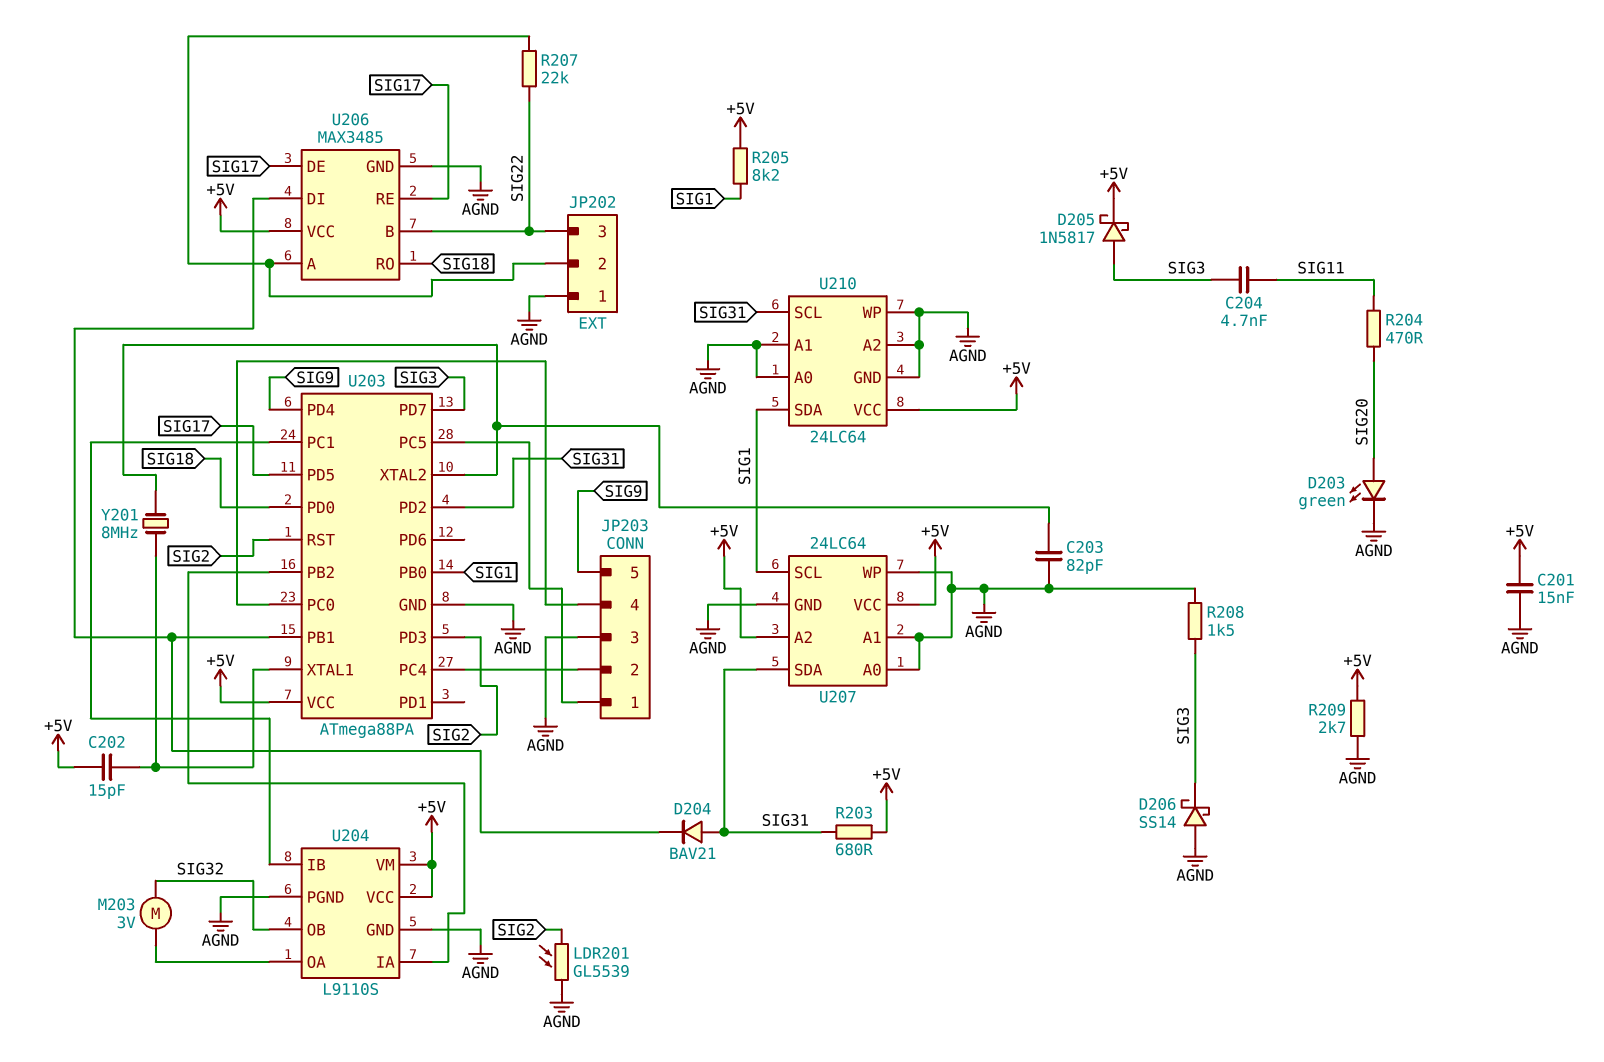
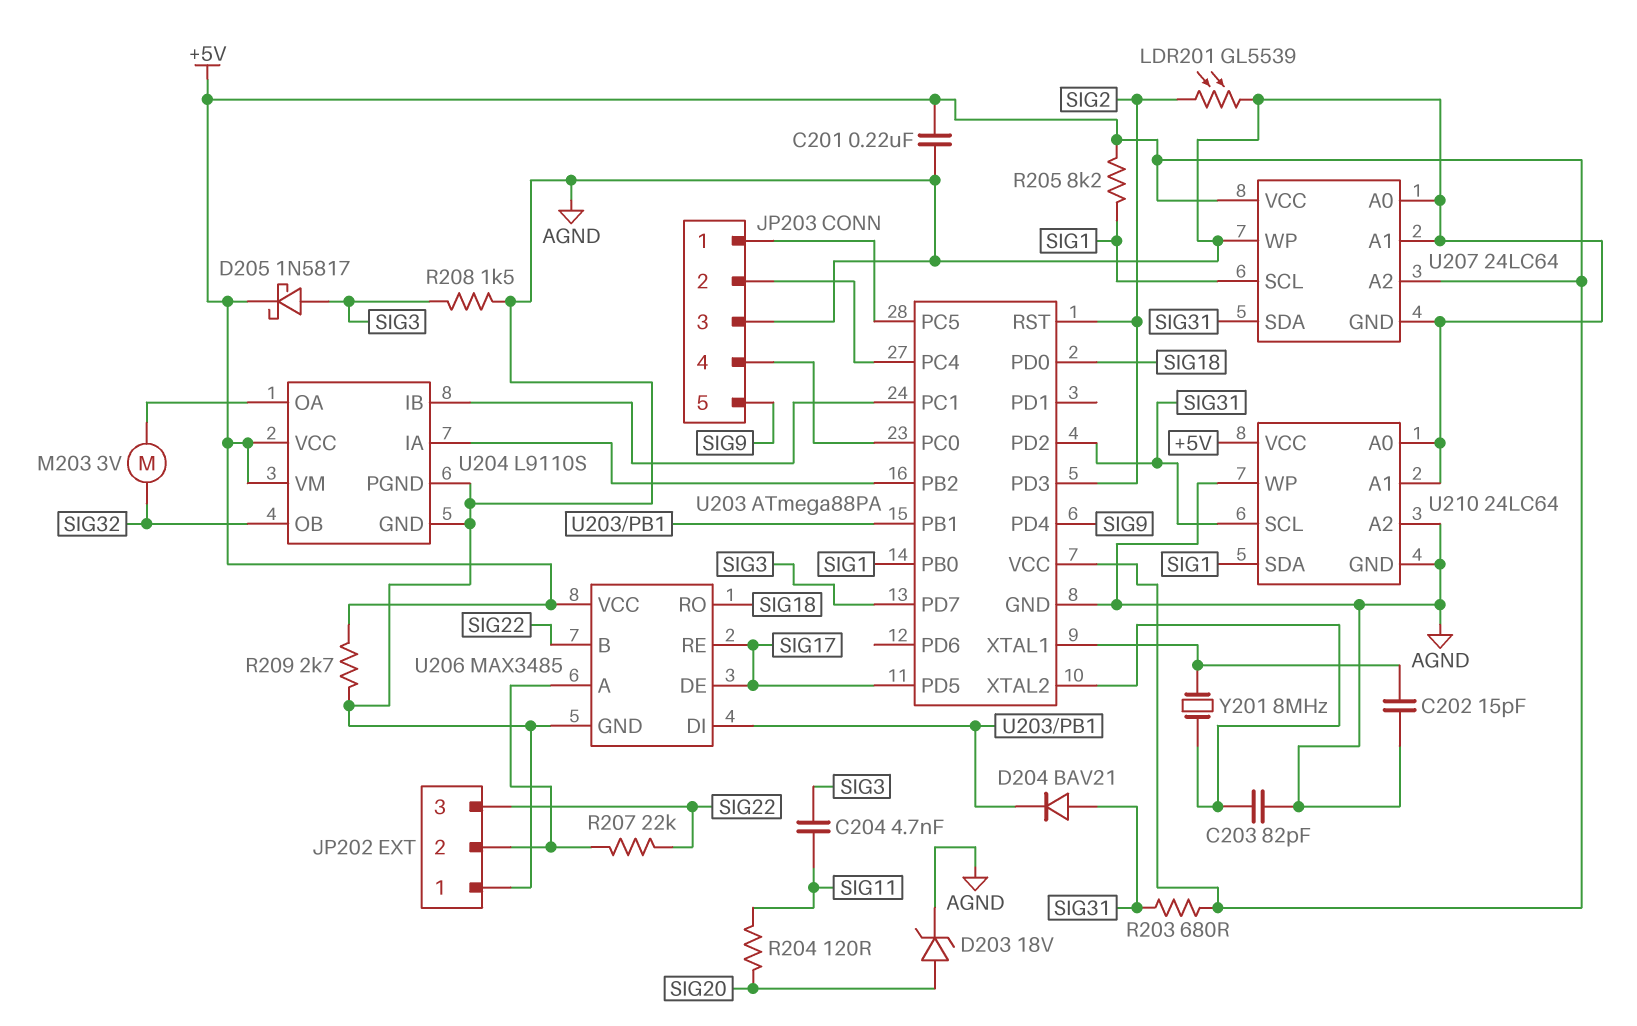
C201: 15nF (+5V, AGND) -> 220nF (+5V, AGND)
C202: 15pF (+5V, U203/XTAL1) -> 15pF (AGND, U203/XTAL1)
D203: LED green (A SIG20, K AGND) -> zener 18V (A SIG20, K AGND)
D206: schottky SS14 (A AGND, K SIG3) -> none
R204: 470 (SIG11, SIG20) -> 120 (SIG11, SIG20)

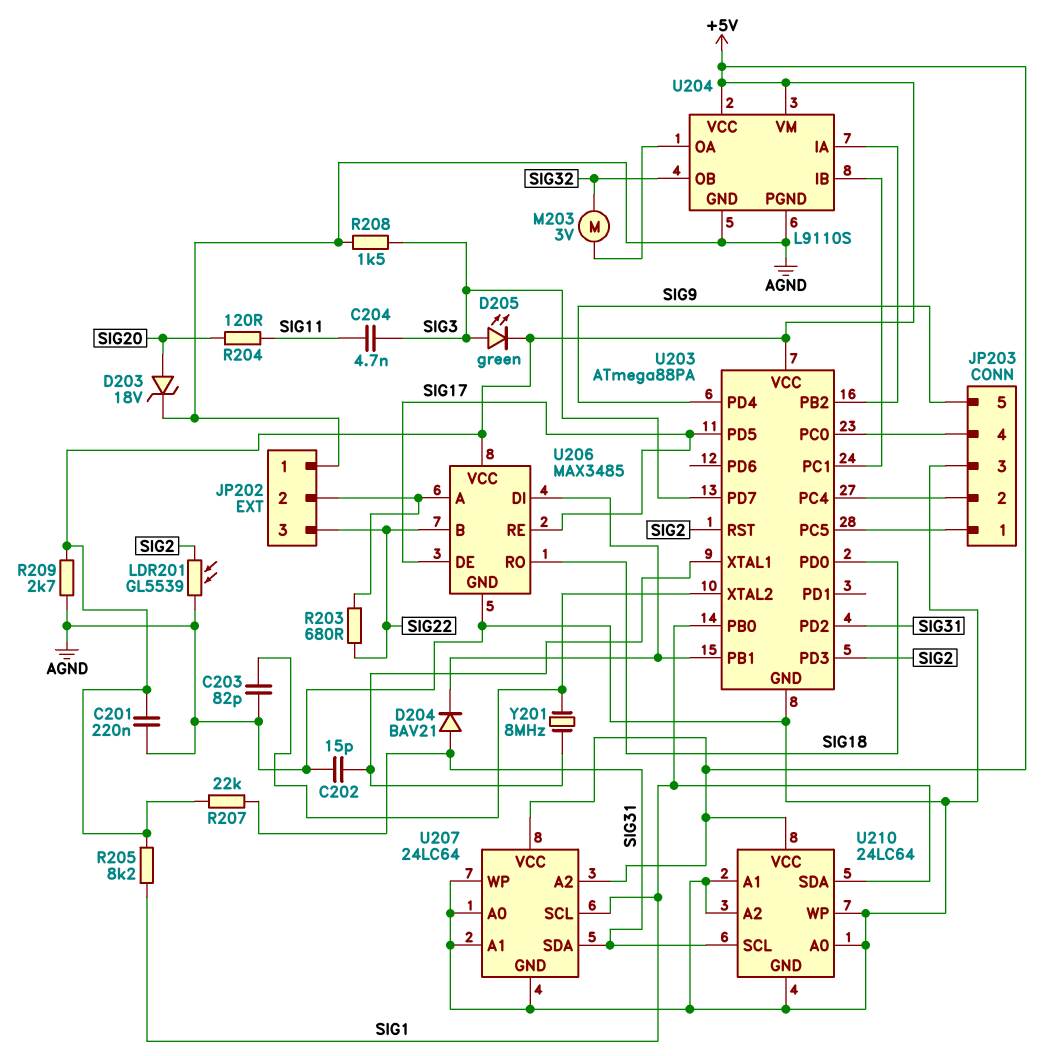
D205: schottky 1N5817 (A SIG3, K +5V) -> LED green (A SIG3, K +5V)
R203: 680 (+5V, SIG31) -> 680 (JP202/2, SIG22)
R207: 22k (JP202/2, SIG22) -> 22k (+5V, SIG31)

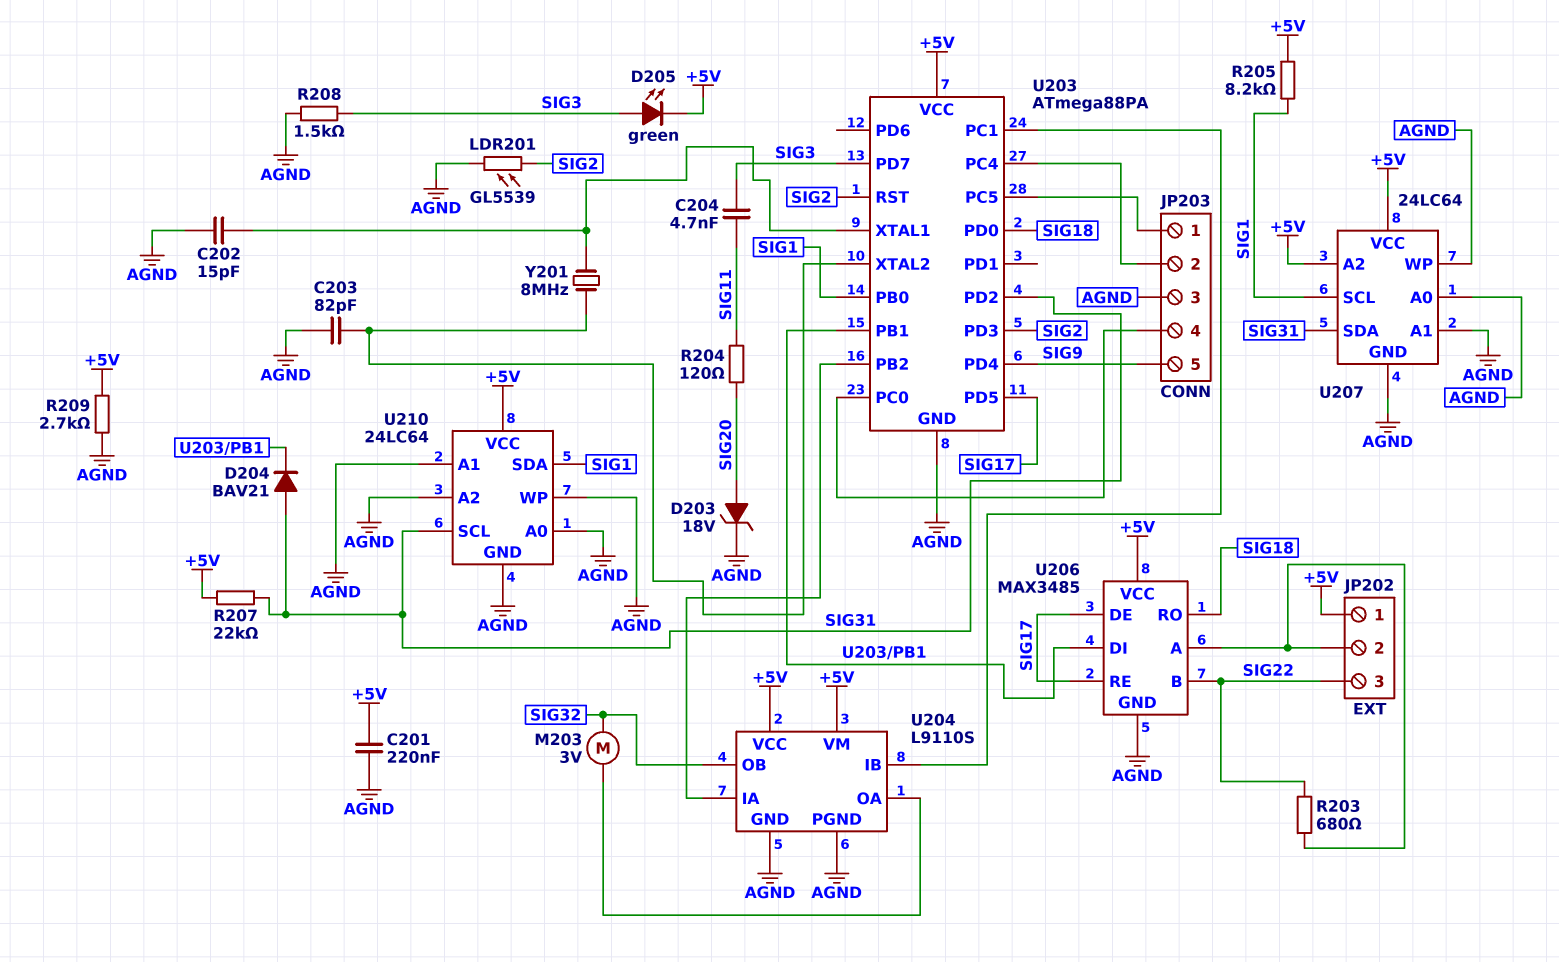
JP202 pin 1: AGND -> +5V

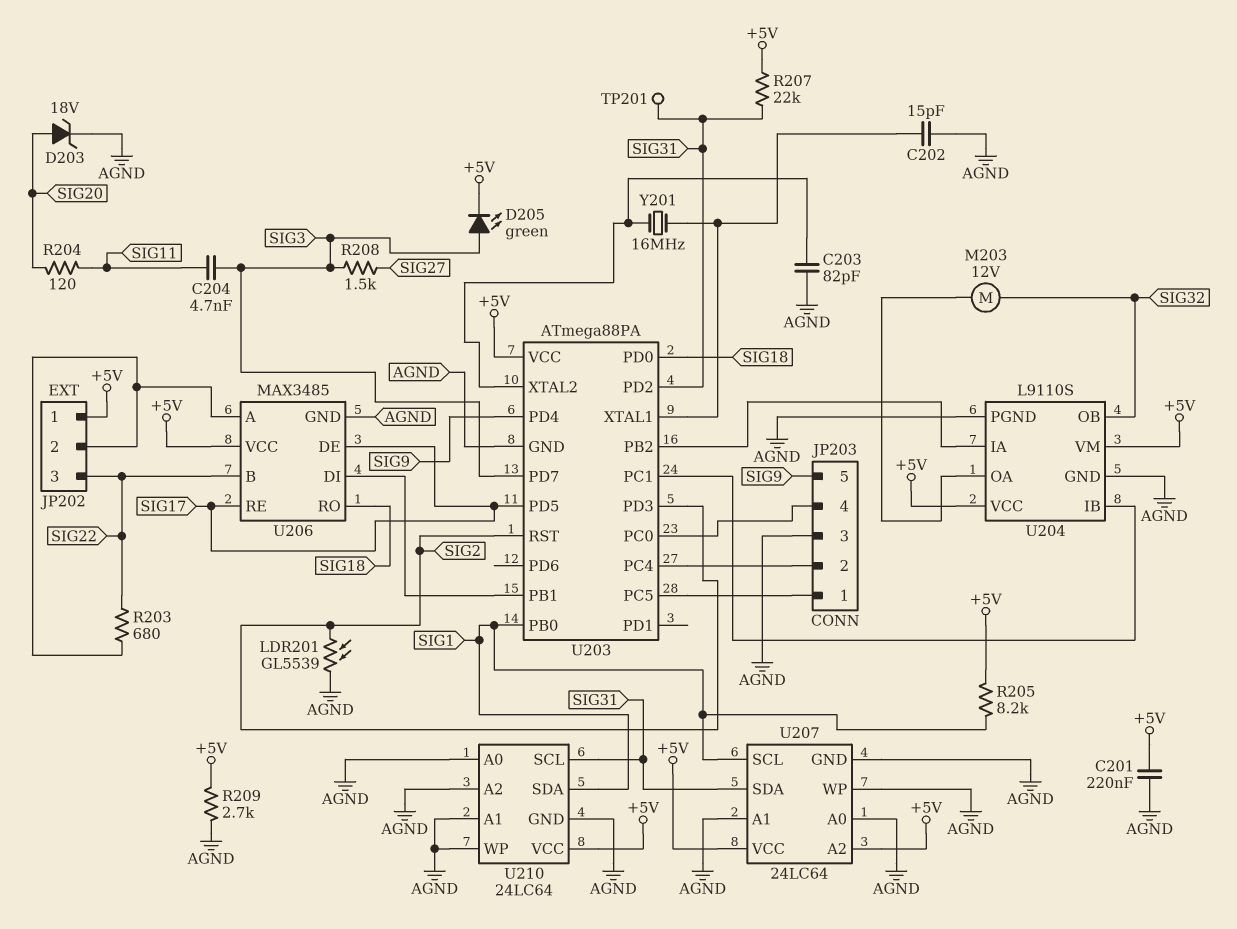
D204: diode BAV21 (A SIG31, K U203/PB1) -> none
M203: motor 3V (SIG32, U204/OA) -> motor 12V (SIG32, U204/OA)
R208: 1.5k (AGND, SIG3) -> 1.5k (SIG3, SIG27)
TP201: none -> test point (SIG31)
Y201: 8MHz (U203/XTAL1, U203/XTAL2) -> 16MHz (U203/XTAL1, U203/XTAL2)

